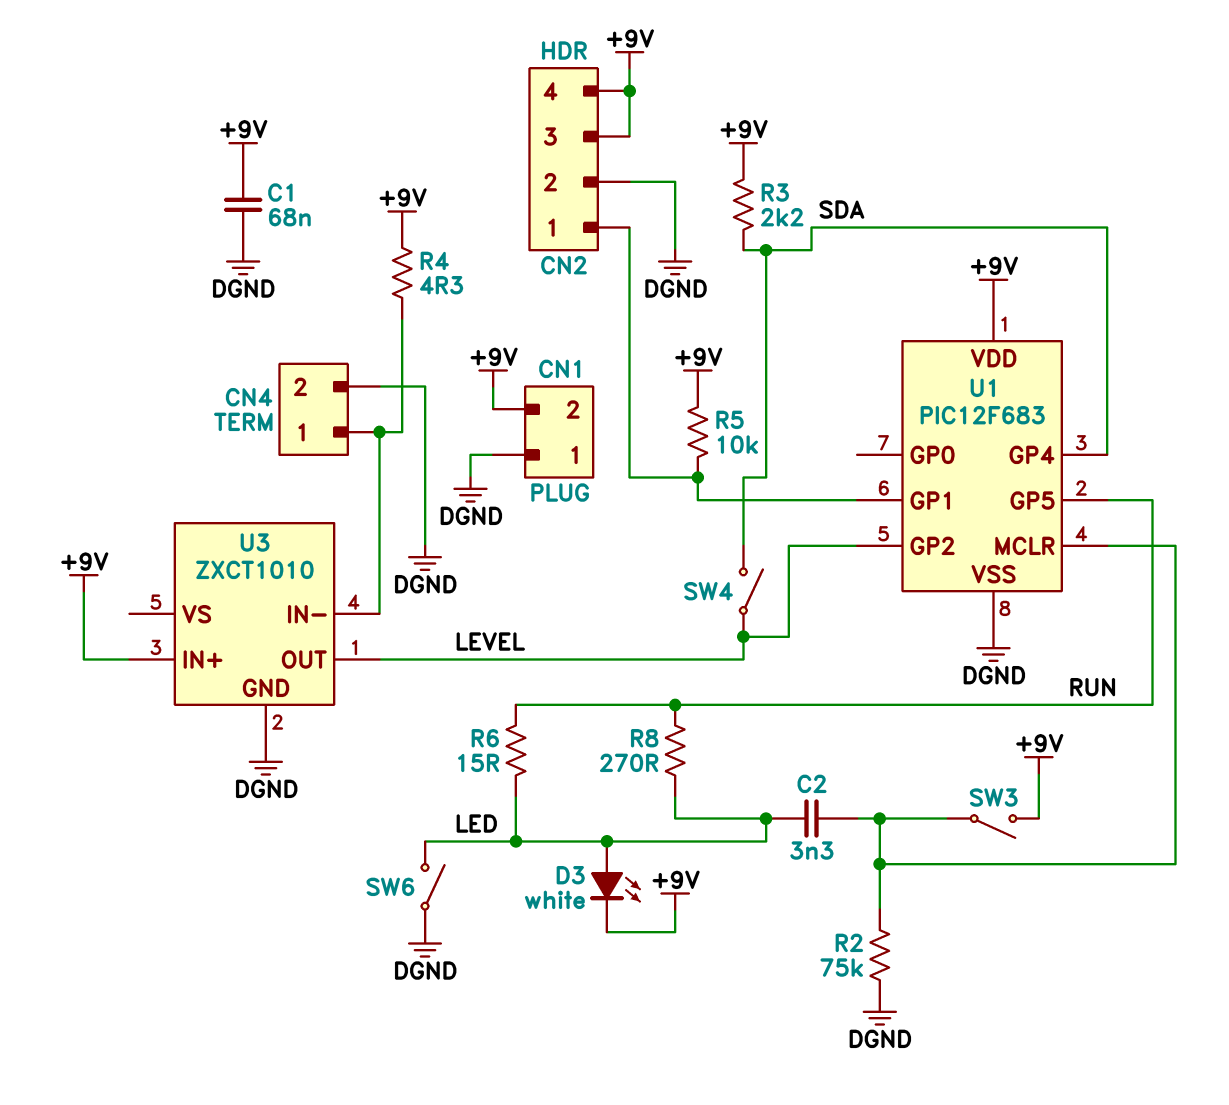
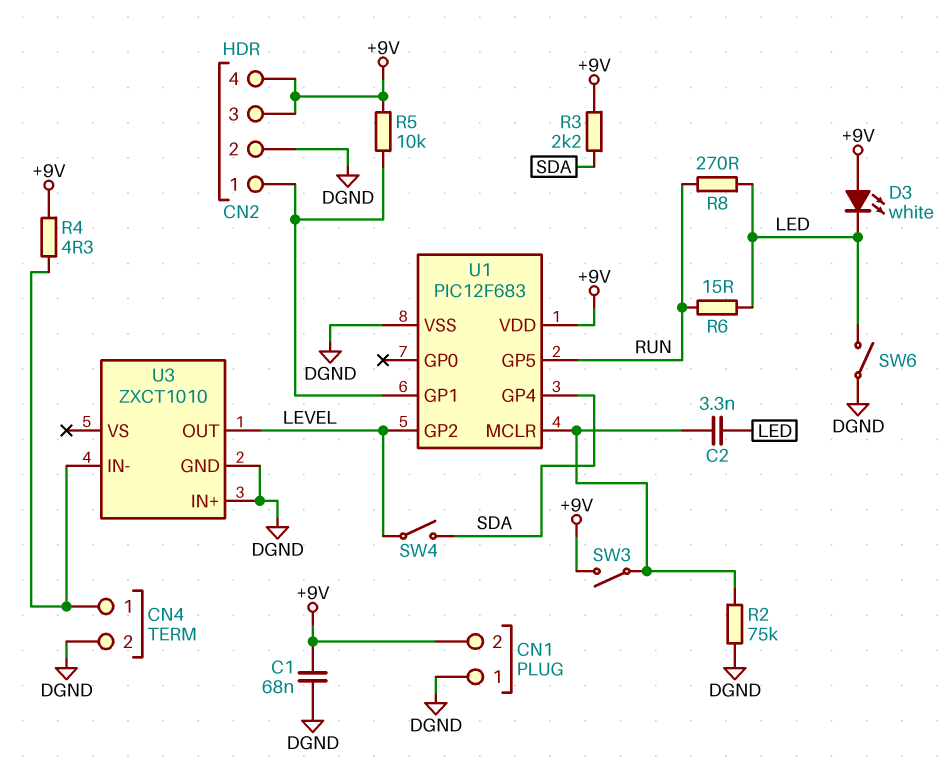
D3: LED white (A LED, K +9V) -> LED white (A +9V, K LED)
U3 pin IN+: +9V -> DGND

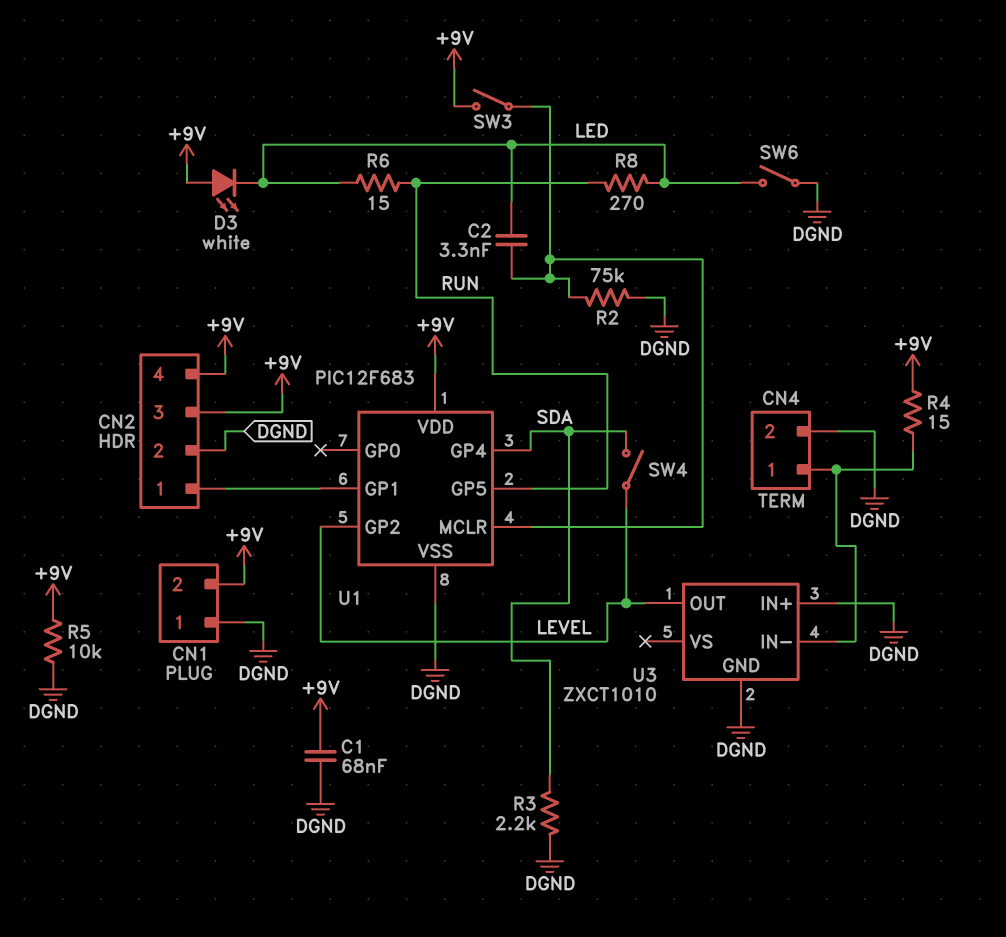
R3: 2.2k (+9V, SDA) -> 2.2k (DGND, SDA)
R4: 4.3 (+9V, CN4/1) -> 15 (+9V, CN4/1)
R5: 10k (+9V, CN2/1) -> 10k (+9V, DGND)

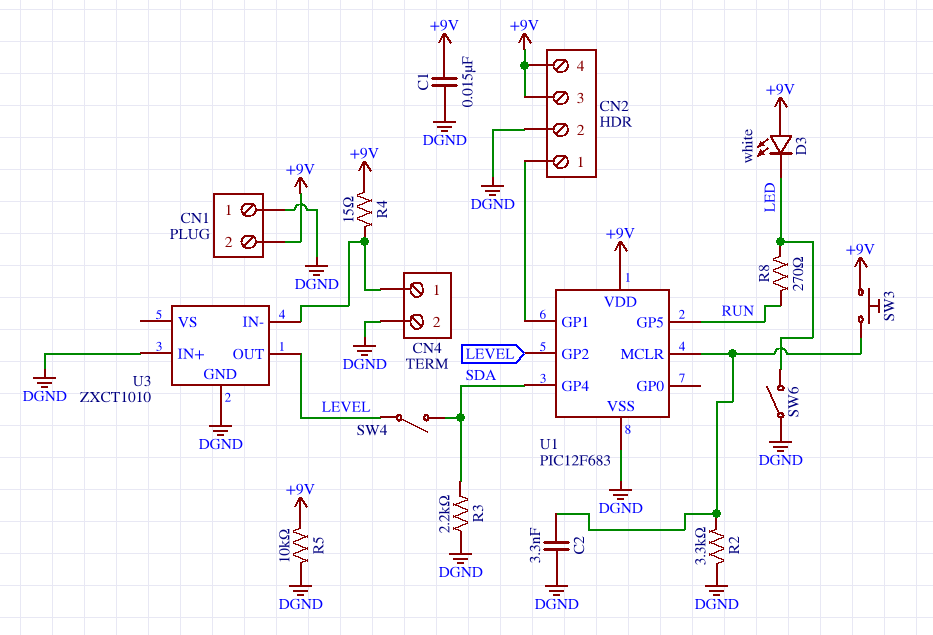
C1: 68nF (+9V, DGND) -> 15nF (+9V, DGND)
C2: 3.3nF (LED, U1/MCLR) -> 3.3nF (DGND, U1/MCLR)
R2: 75k (DGND, U1/MCLR) -> 3.3k (DGND, U1/MCLR)
R6: 15 (LED, RUN) -> none
SW3: switch (+9V, U1/MCLR) -> button (+9V, U1/MCLR)

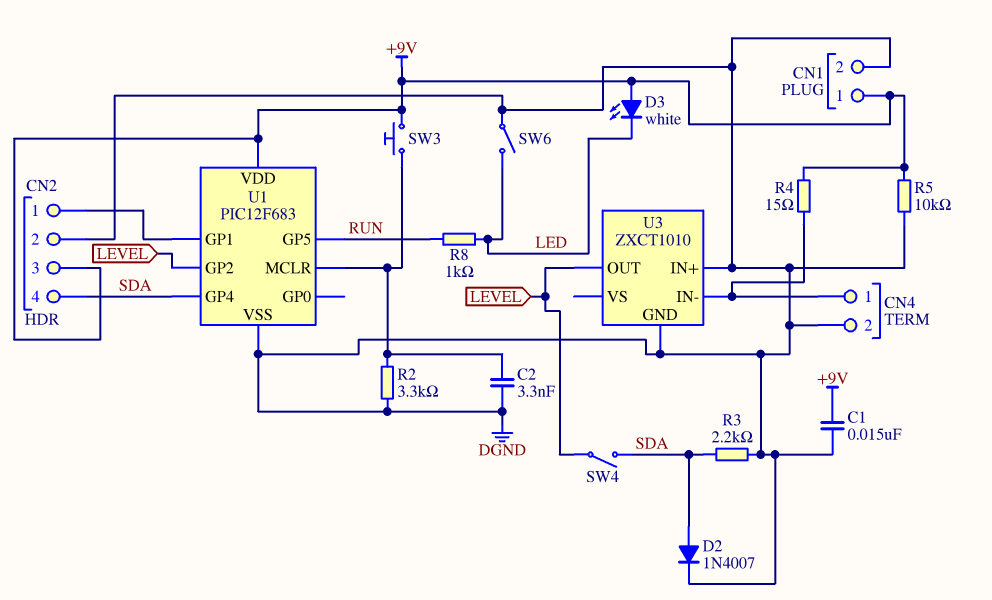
CN1 pin 1: DGND -> +9V
CN1 pin 2: +9V -> DGND
CN2 pin 4: +9V -> SDA
D2: none -> diode 1N4007 (A SDA, K DGND)
R8: 270 (LED, RUN) -> 1k (LED, RUN)

